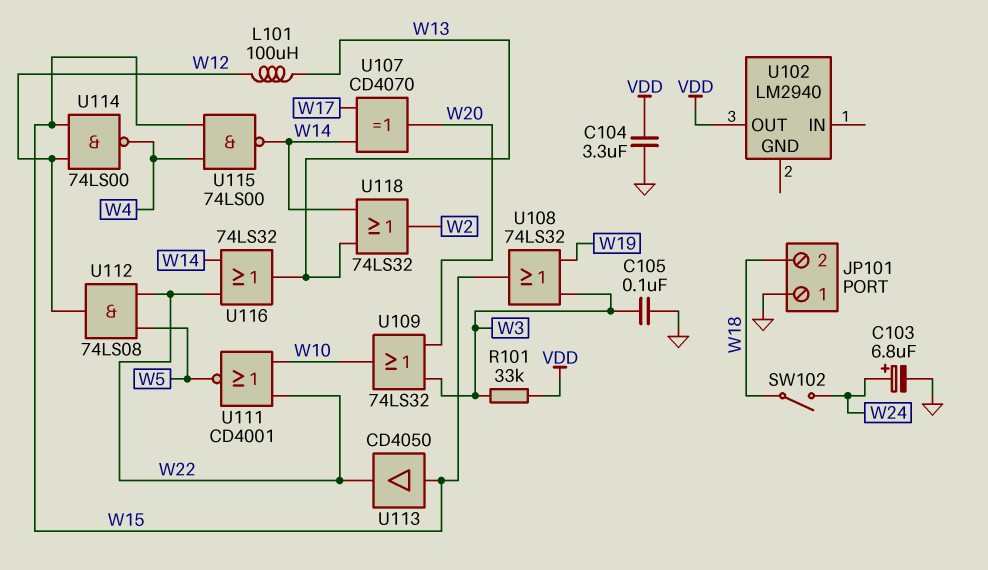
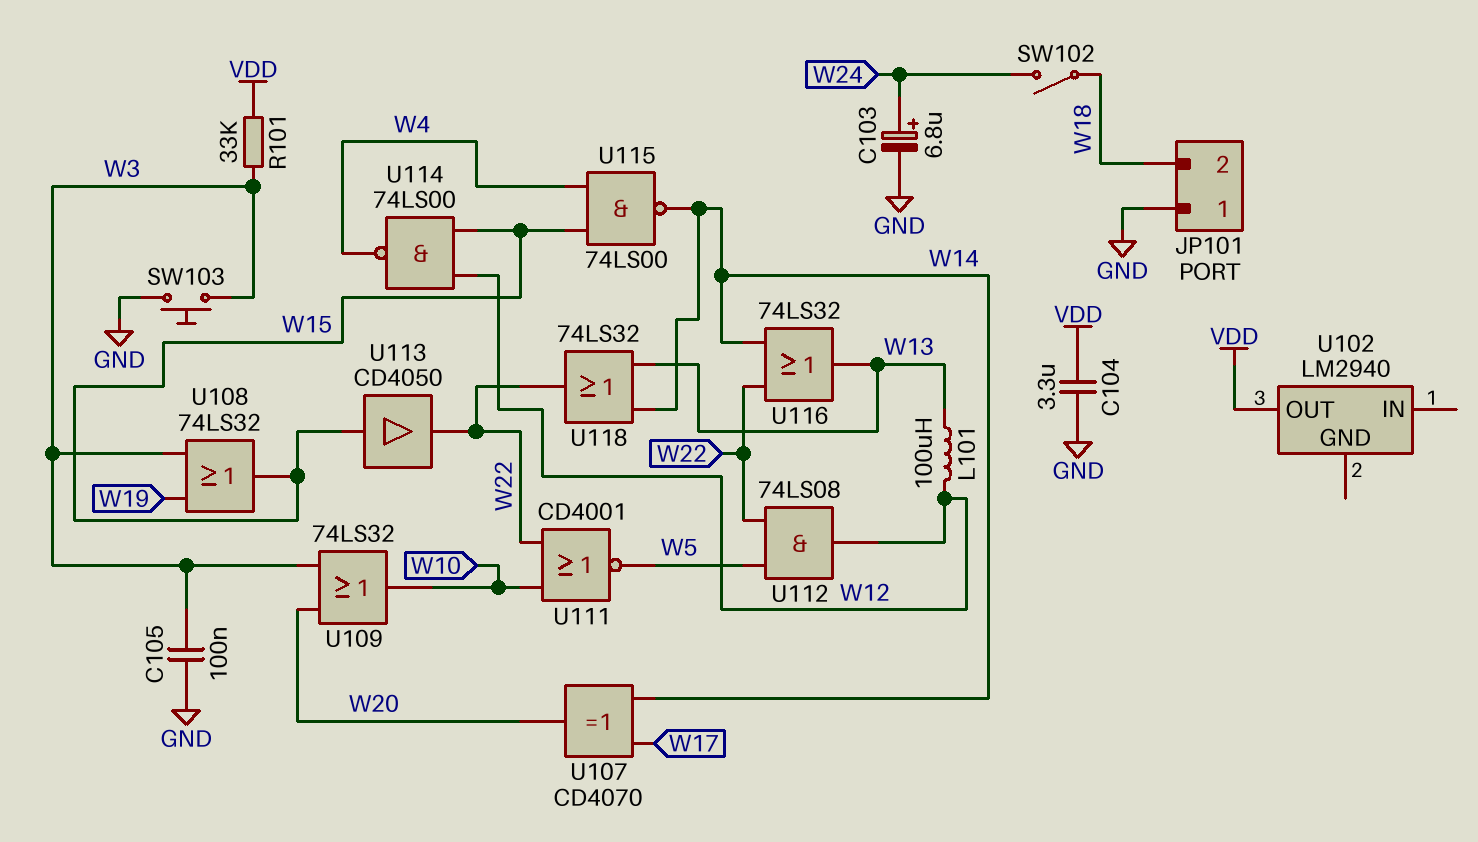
SW103: none -> button (GND, W3)
U118: OR 74LS32 (in W13, in W14, out W2) -> OR 74LS32 (in W13, in W14, out W22)

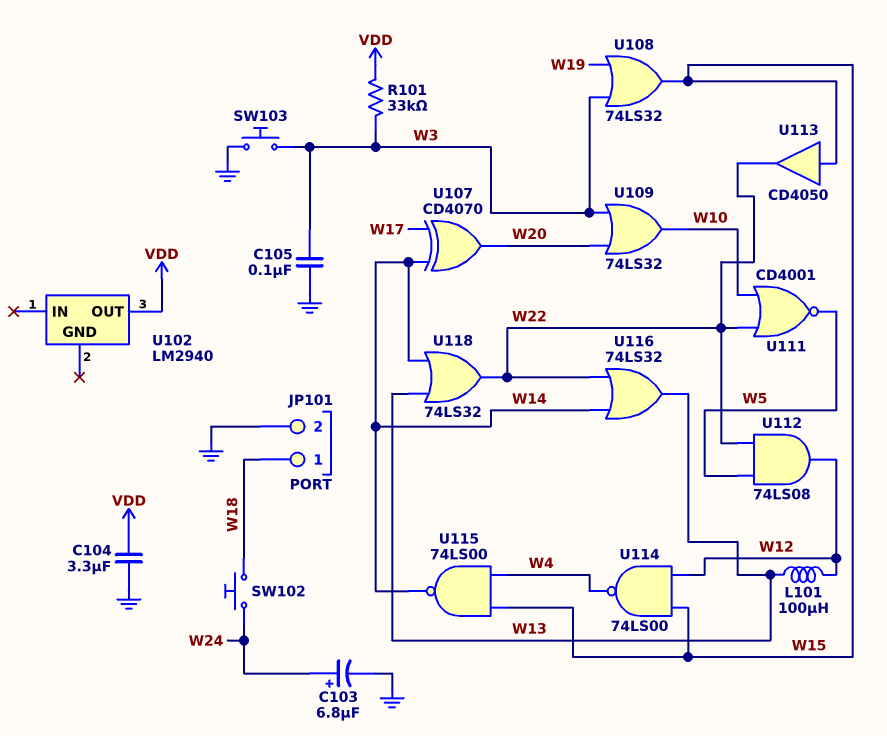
JP101 pin 1: GND -> W18
JP101 pin 2: W18 -> GND
SW102: switch (W18, W24) -> button (W18, W24)

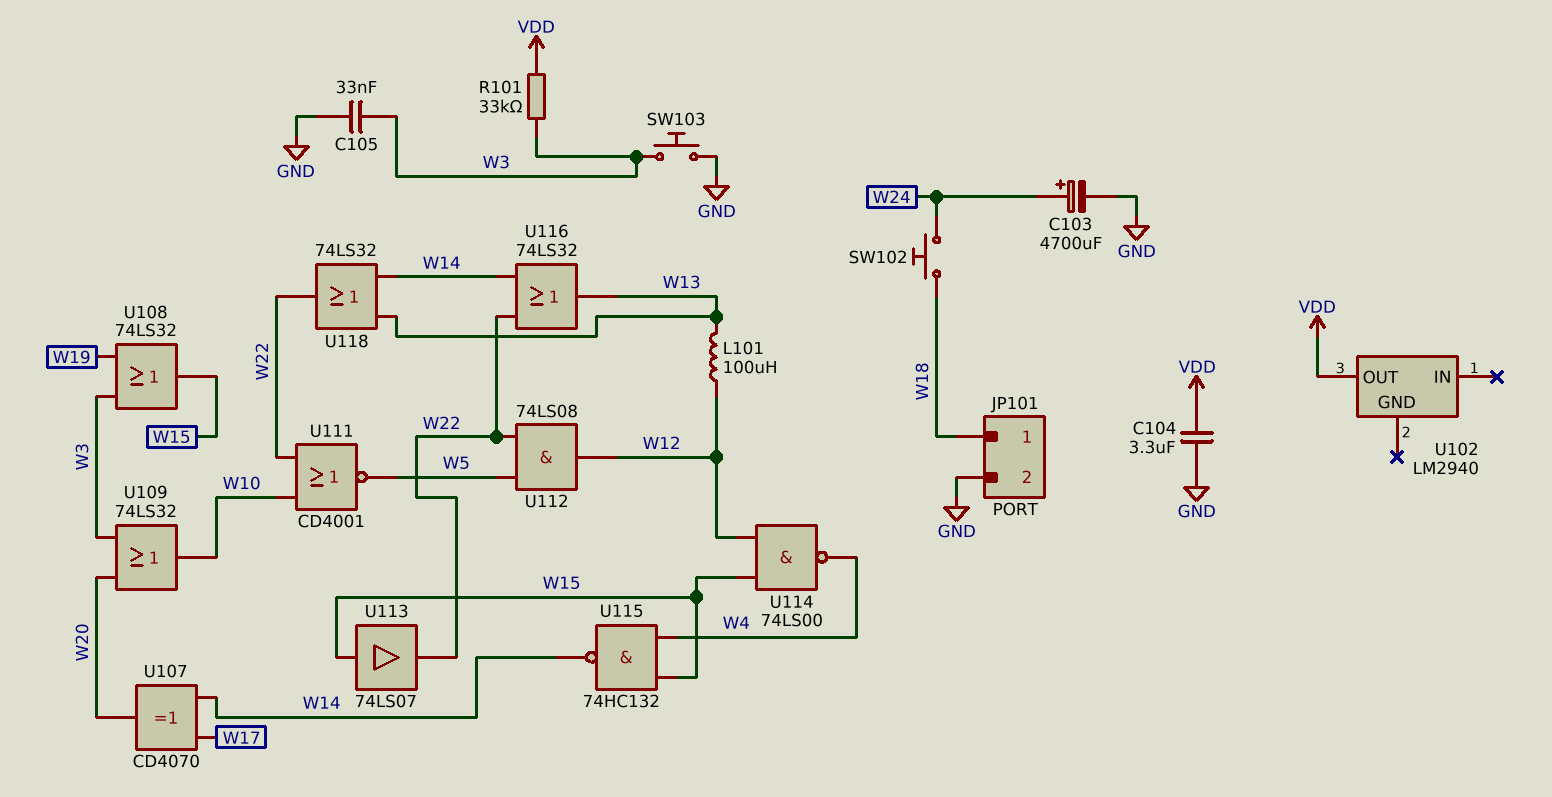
C103: 6.8uF (plus W24, minus GND) -> 4700uF (plus W24, minus GND)
C105: 100nF (GND, W3) -> 33nF (GND, W3)
U113: buffer CD4050 (in W15, out W22) -> buffer 74LS07 (in W15, out W22)
U115: NAND 74LS00 (in W4, in W15, out W14) -> NAND 74HC132 (in W4, in W15, out W14)

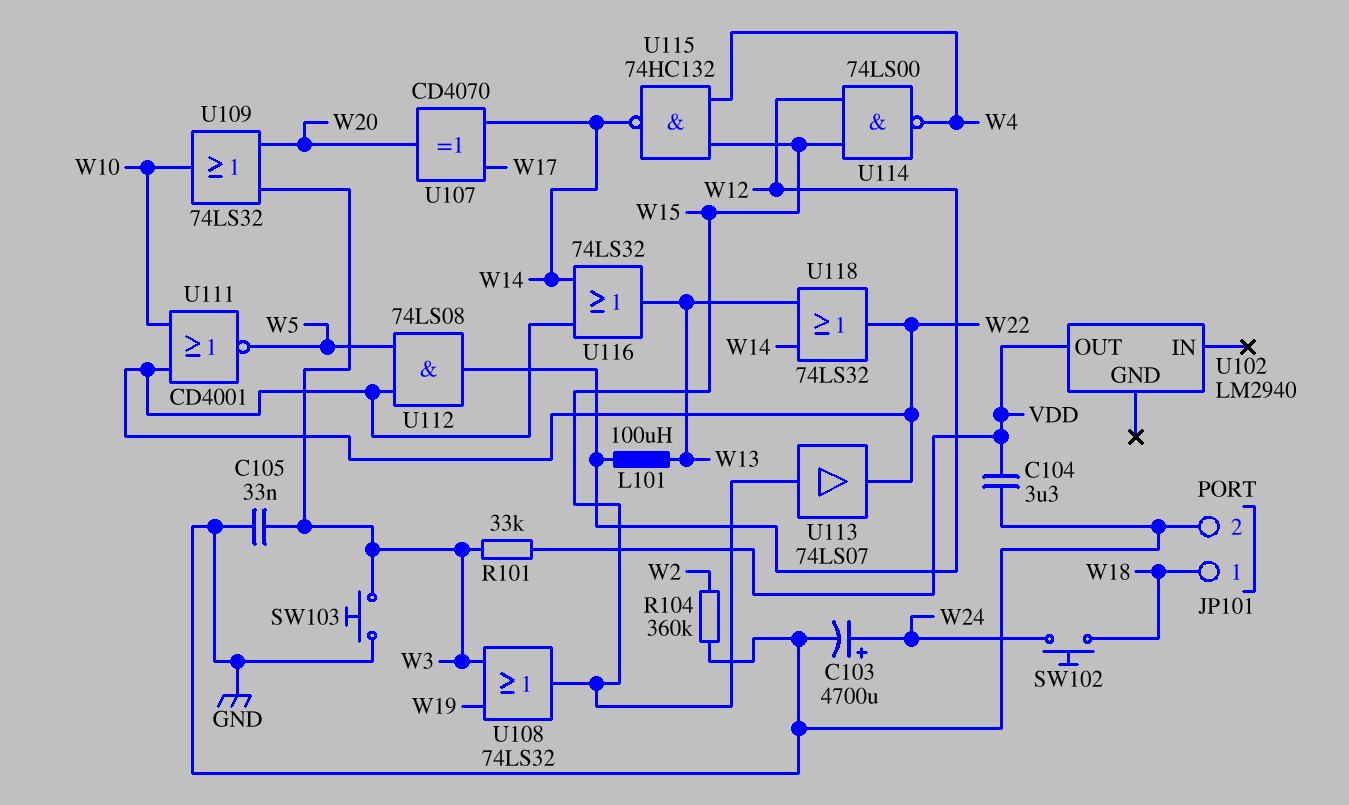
R104: none -> 360k (GND, W2)

